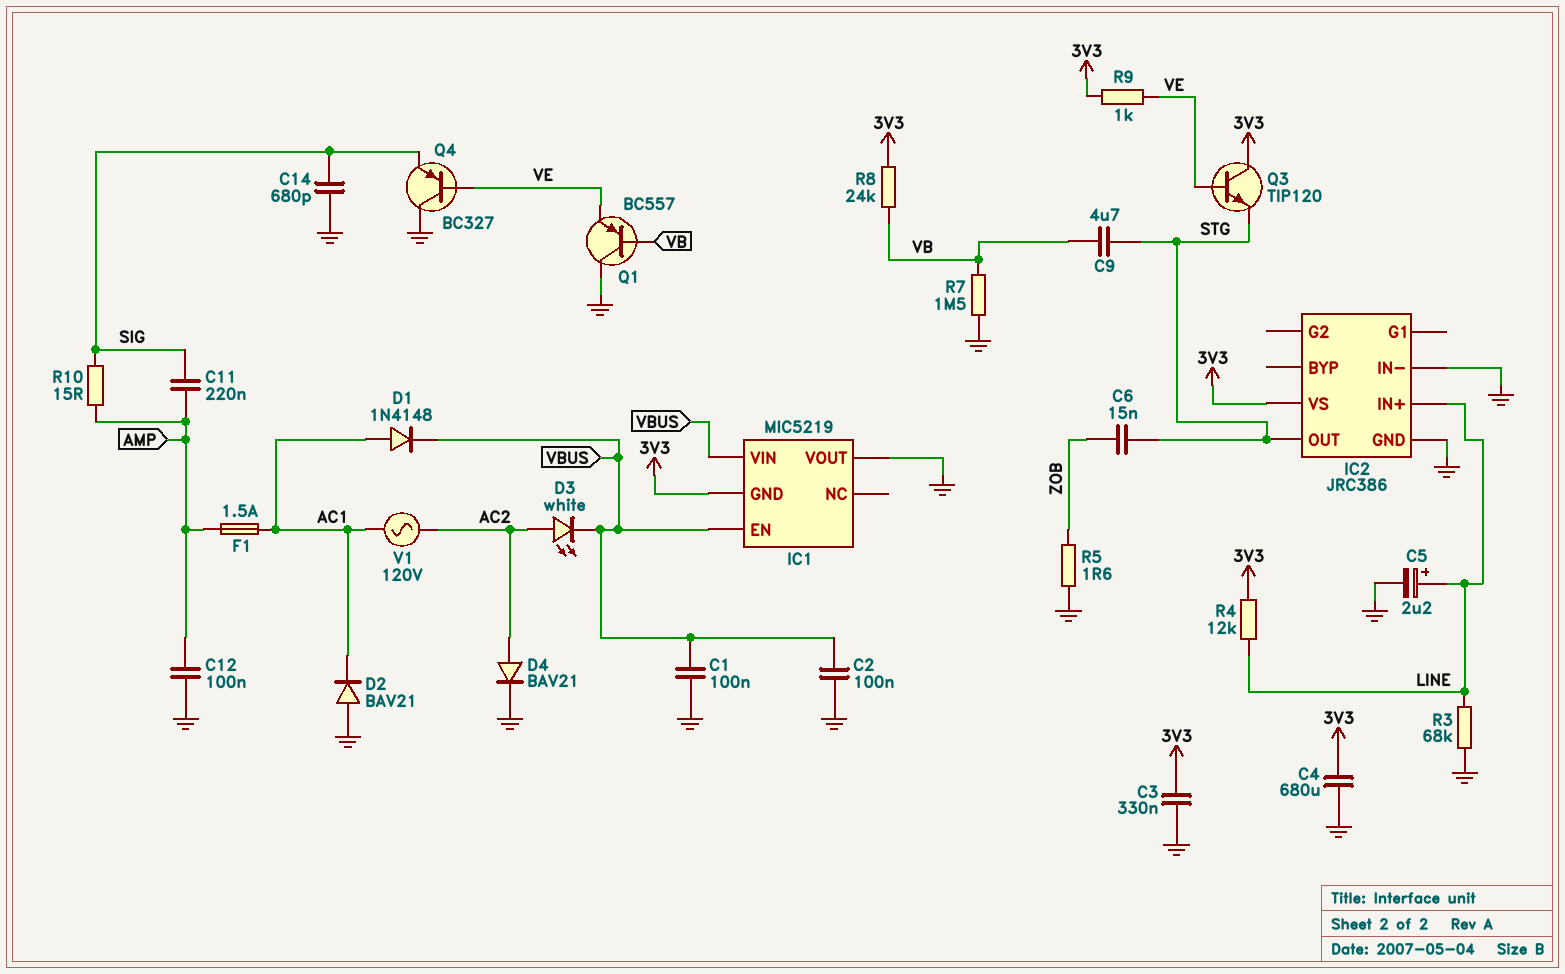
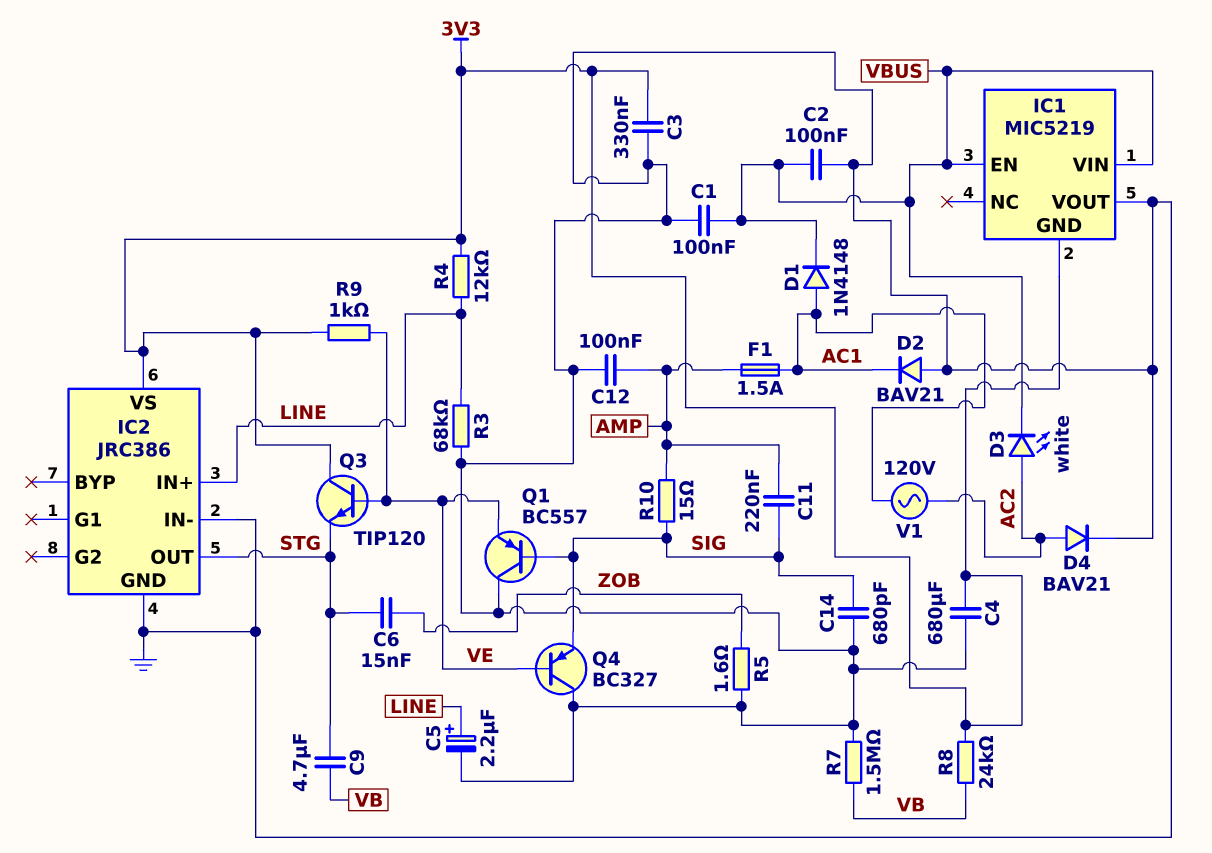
Q1: PNP BC557 (B VB, C GND, E VE) -> PNP BC557 (B SIG, C GND, E VE)

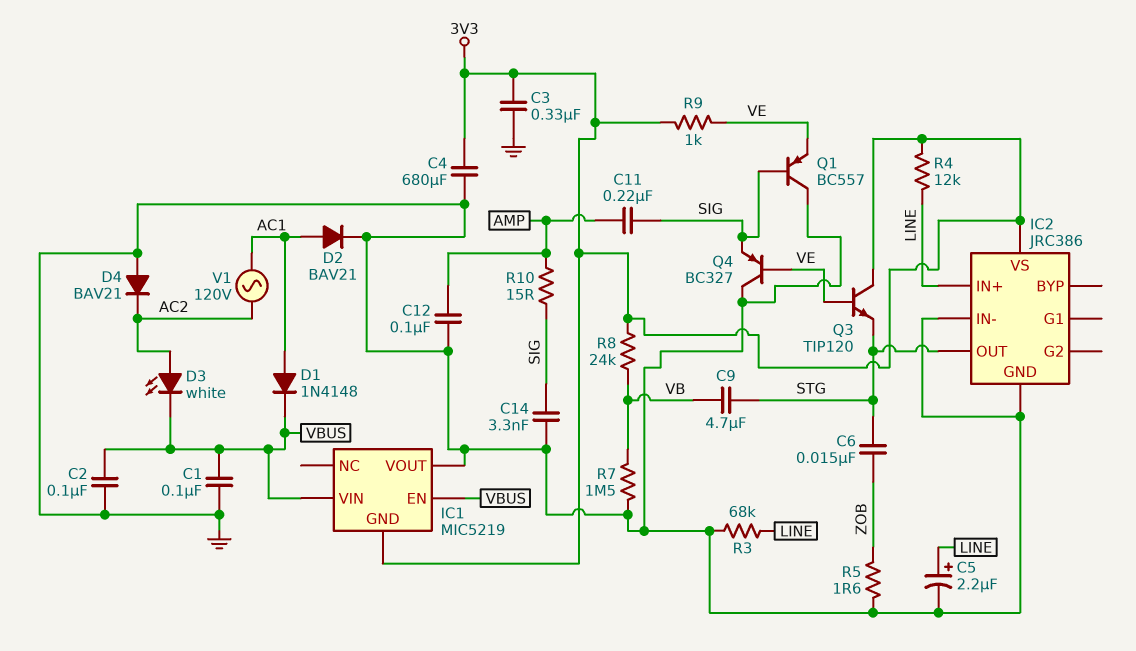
C14: 680pF (GND, SIG) -> 3.3nF (GND, SIG)
D2: diode BAV21 (A GND, K AC1) -> diode BAV21 (A AC1, K GND)
D4: diode BAV21 (A AC2, K GND) -> diode BAV21 (A GND, K AC2)
F1: 1.5A (AC1, AMP) -> none

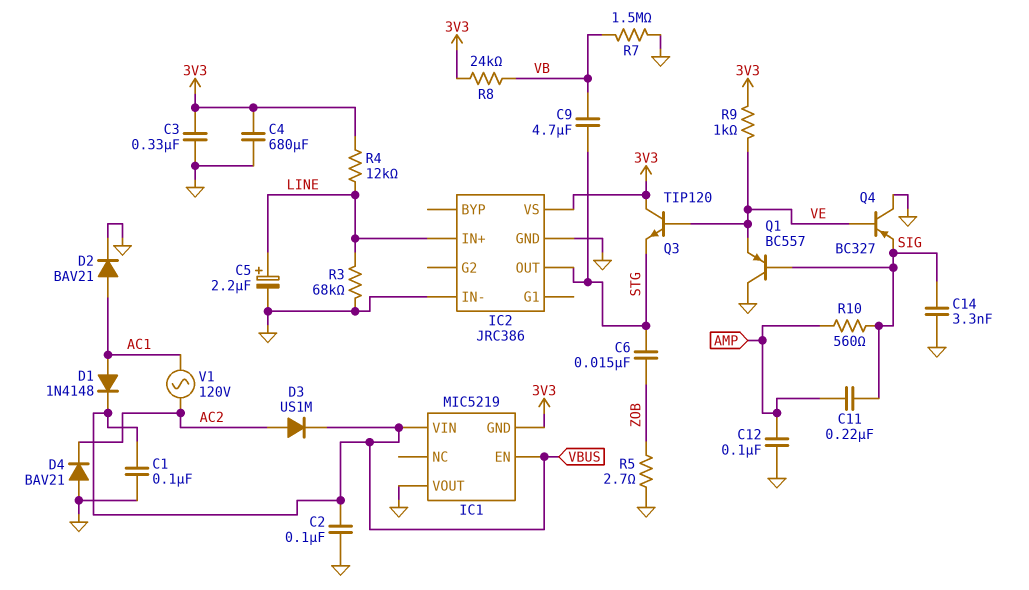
D3: LED white (A AC2, K VBUS) -> diode US1M (A AC2, K VBUS)
R5: 1.6 (GND, ZOB) -> 2.7 (GND, ZOB)
R10: 15 (AMP, SIG) -> 560 (AMP, SIG)

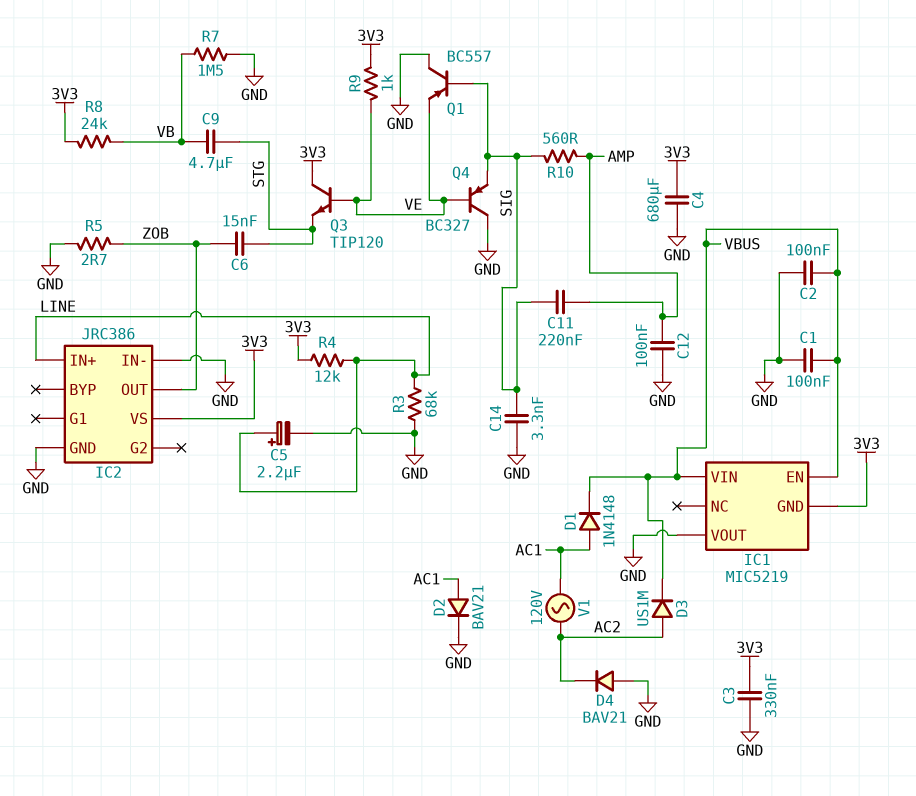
IC2 pin OUT: STG -> ZOB

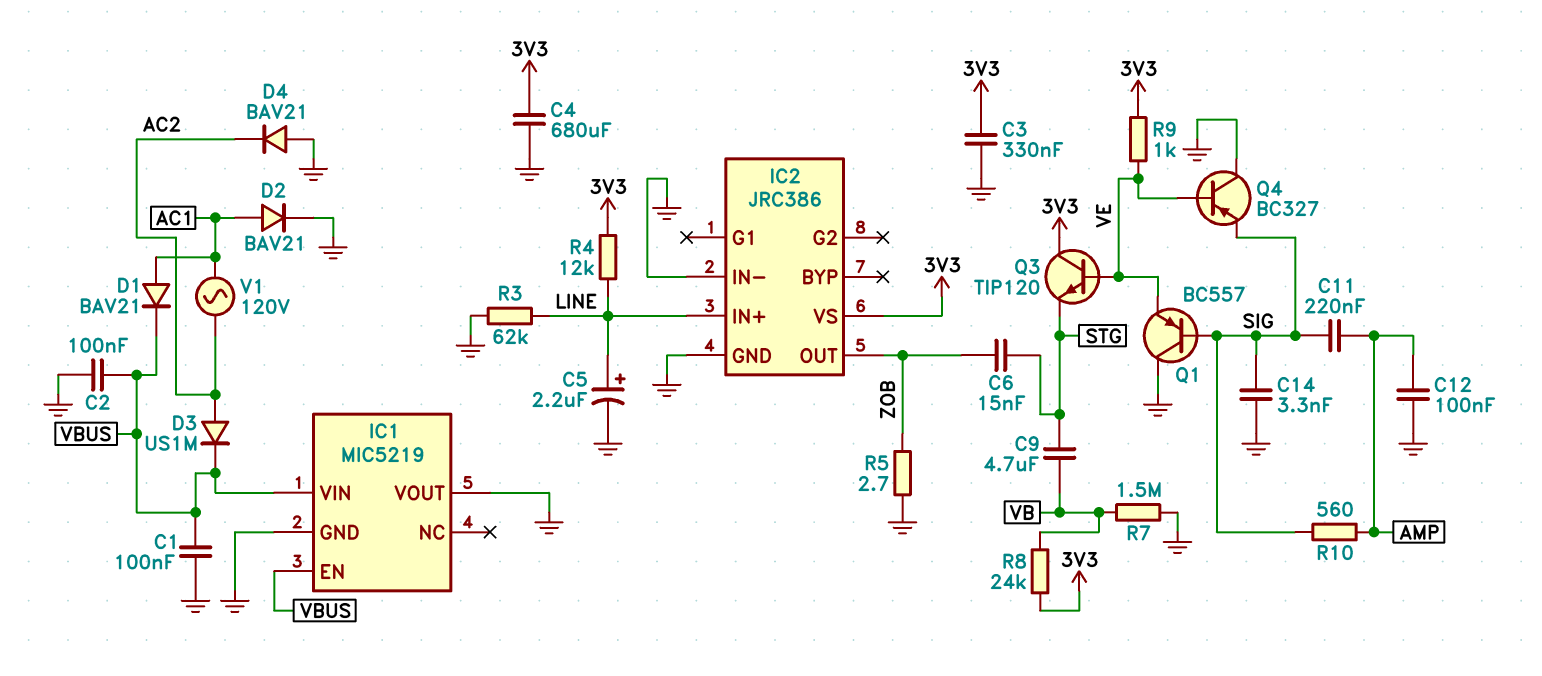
D1: diode 1N4148 (A AC1, K VBUS) -> diode BAV21 (A AC1, K VBUS)
IC1 pin GND: 3V3 -> GND
R3: 68k (GND, LINE) -> 62k (GND, LINE)

